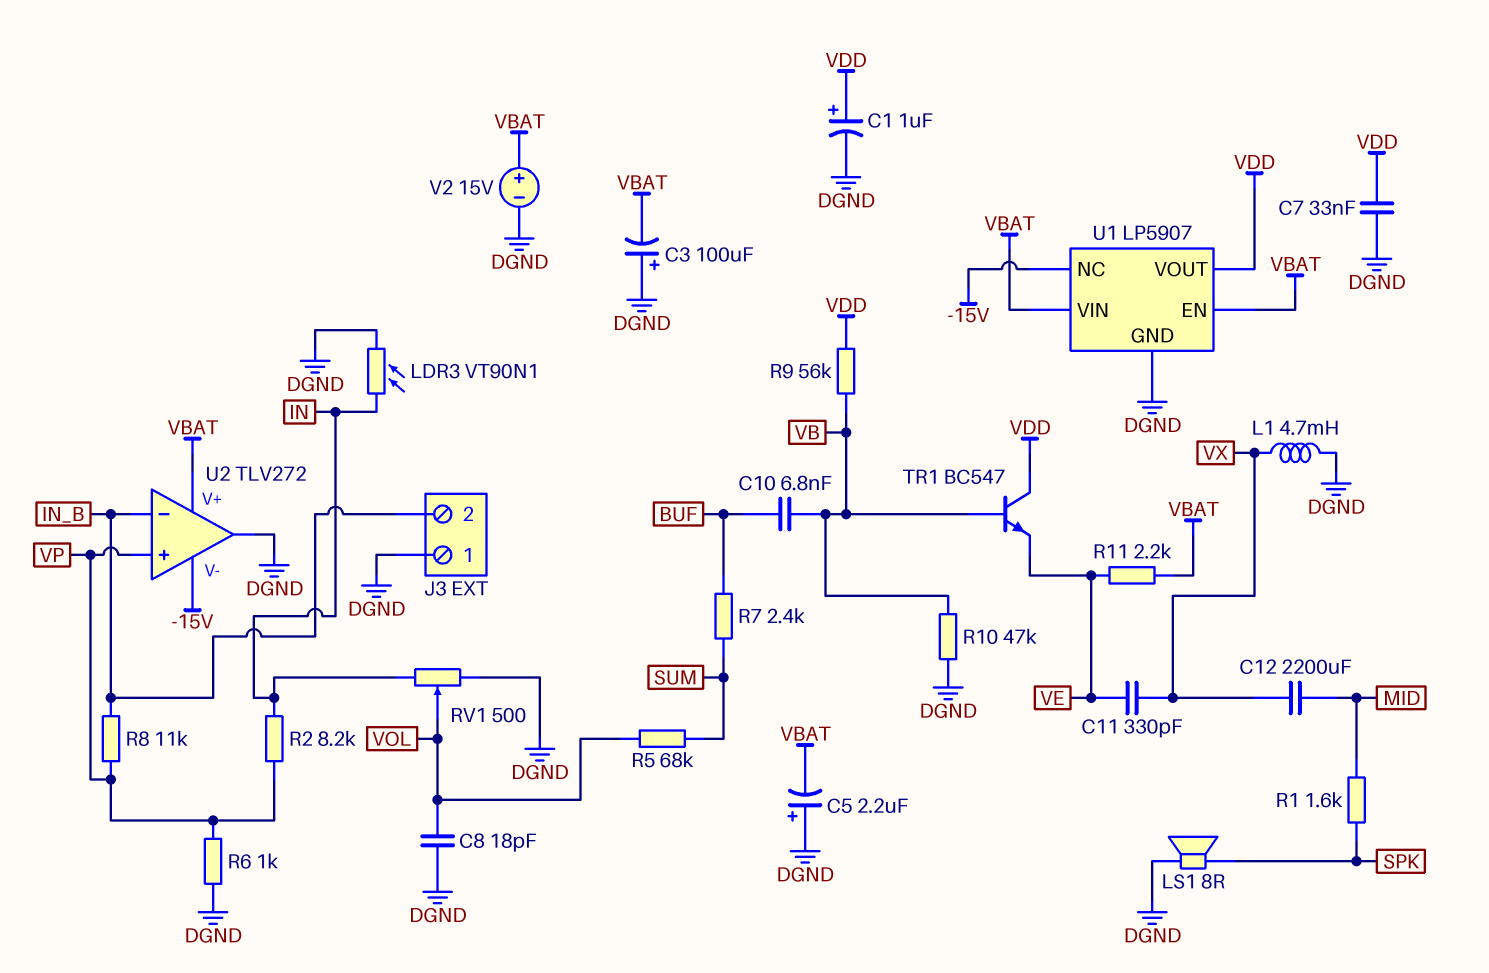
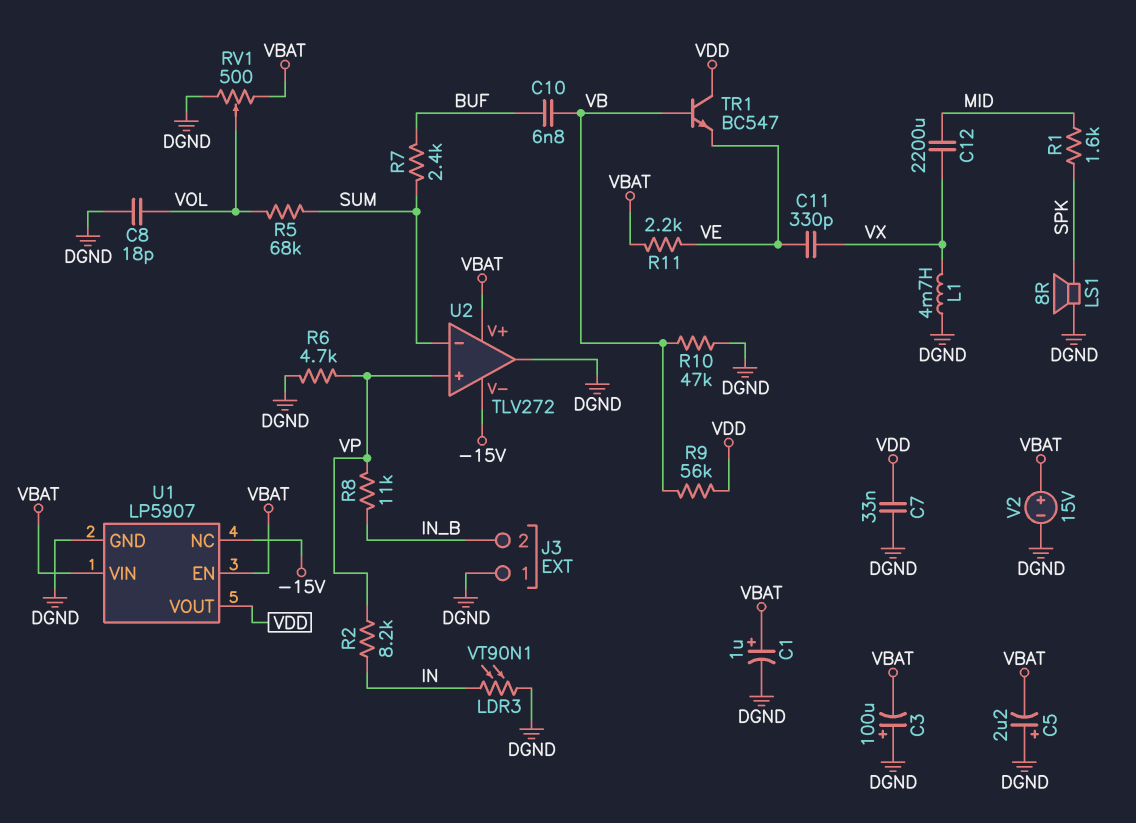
C1: 1uF (plus VDD, minus DGND) -> 1uF (plus VBAT, minus DGND)
R6: 1k (DGND, VP) -> 4.7k (DGND, VP)
RV1: 500 (DGND, IN, wiper VOL) -> 500 (DGND, VBAT, wiper VOL)
U2 pin in-: IN_B -> SUM

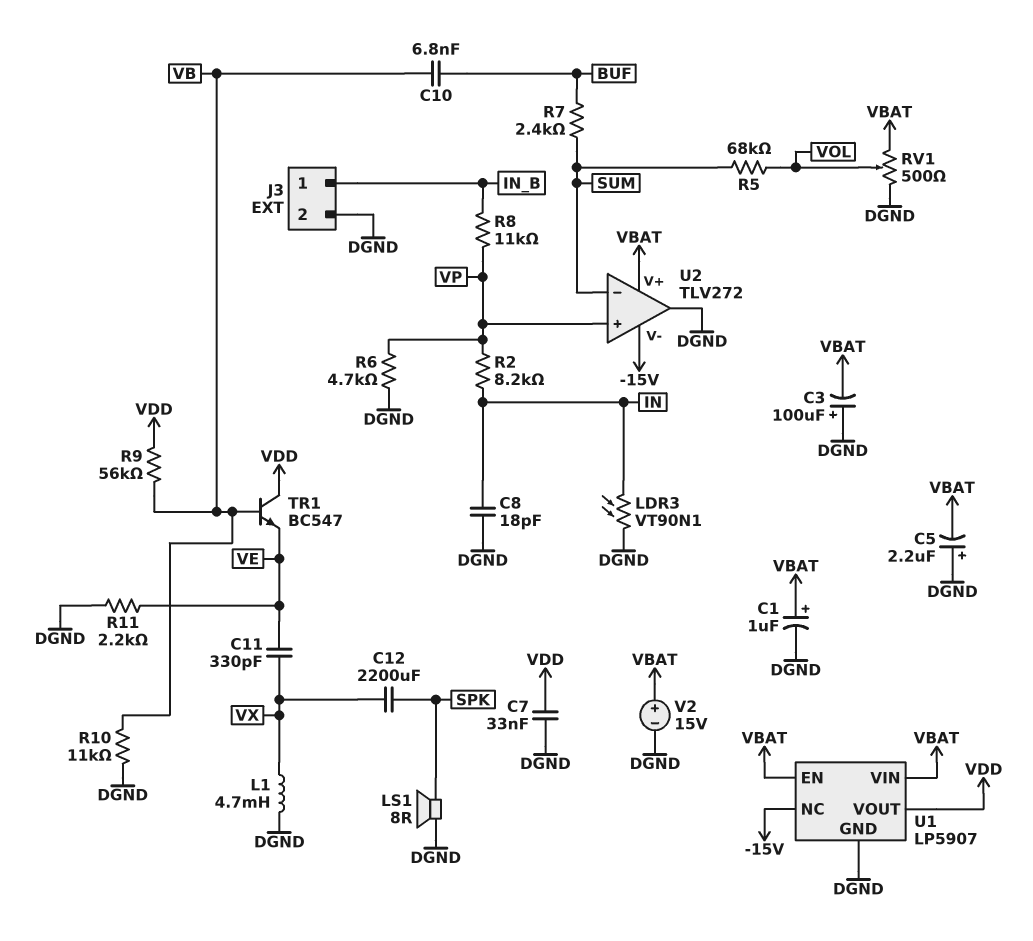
C8: 18pF (DGND, VOL) -> 18pF (DGND, IN)
C12: 2200uF (MID, VX) -> 2200uF (SPK, VX)
J3 pin 1: DGND -> IN_B
J3 pin 2: IN_B -> DGND
R1: 1.6k (MID, SPK) -> none
R10: 47k (DGND, VB) -> 11k (DGND, VB)
R11: 2.2k (VBAT, VE) -> 2.2k (DGND, VE)

